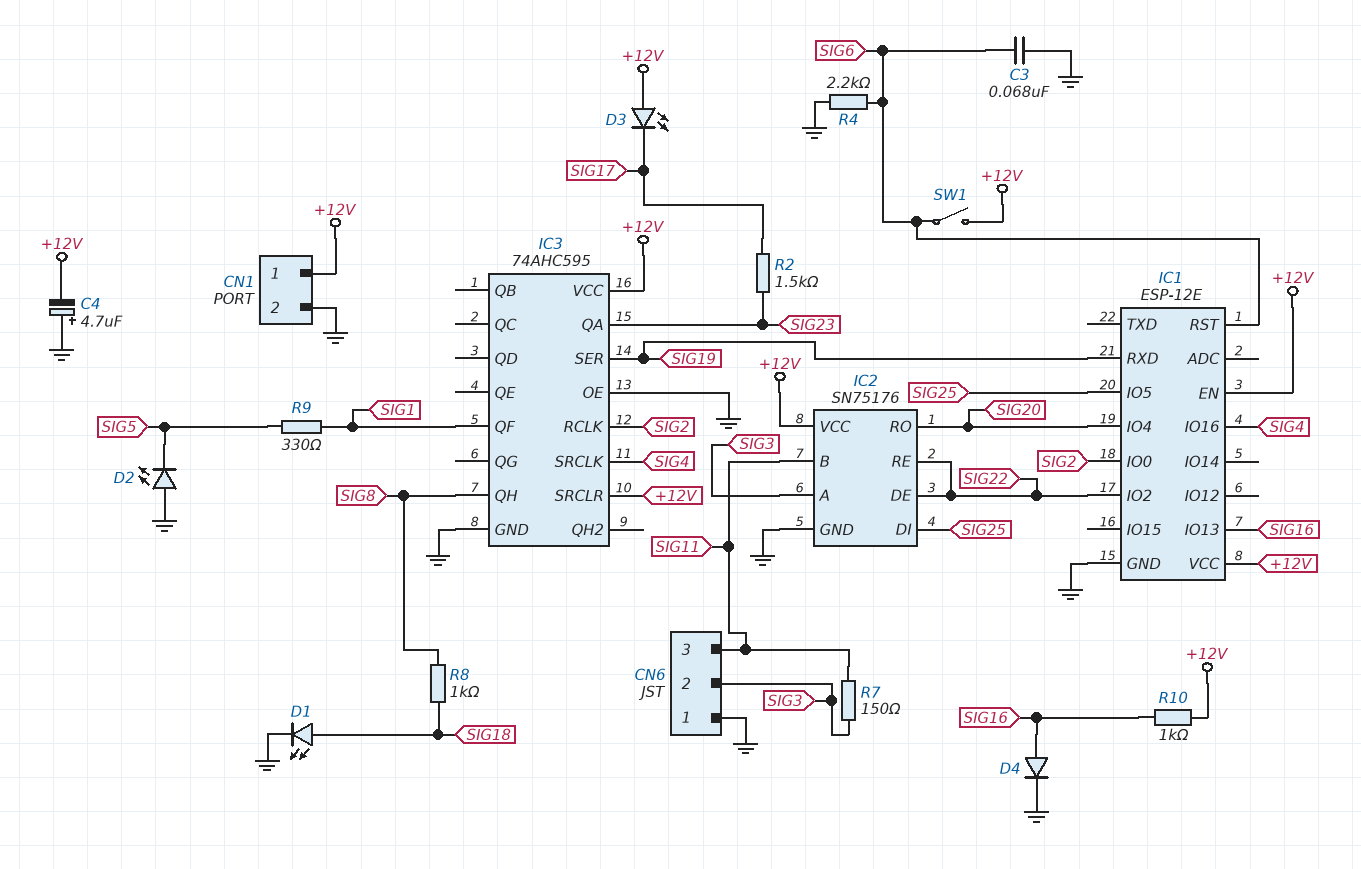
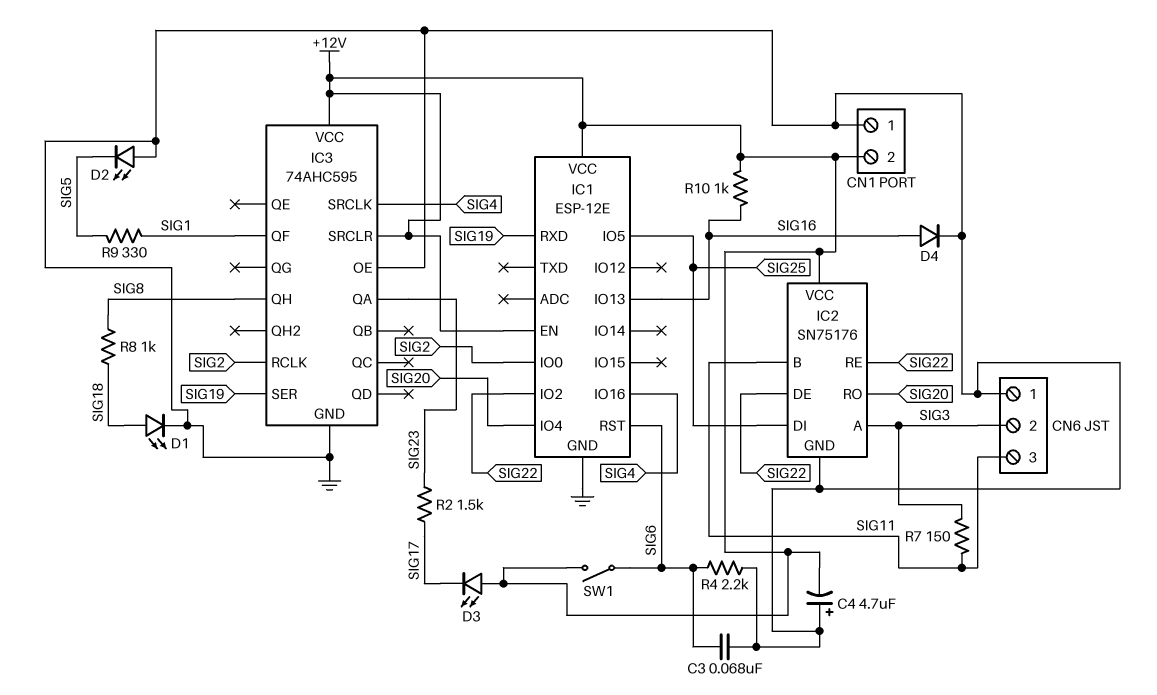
CN1 pin 1: +12V -> GND
CN1 pin 2: GND -> +12V

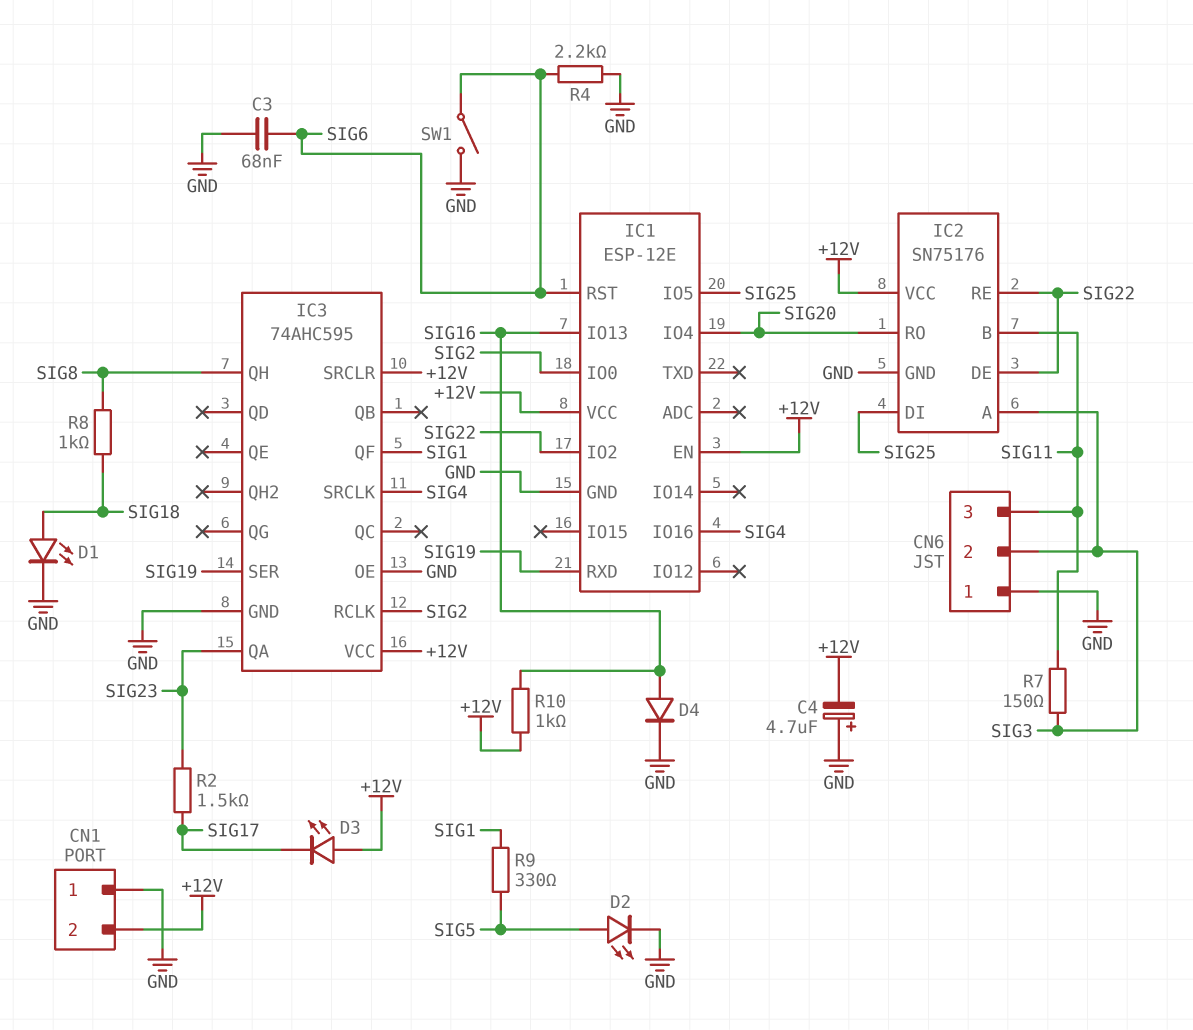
D2: LED (A GND, K SIG5) -> LED (A SIG5, K GND)
SW1: switch (+12V, SIG6) -> switch (GND, SIG6)

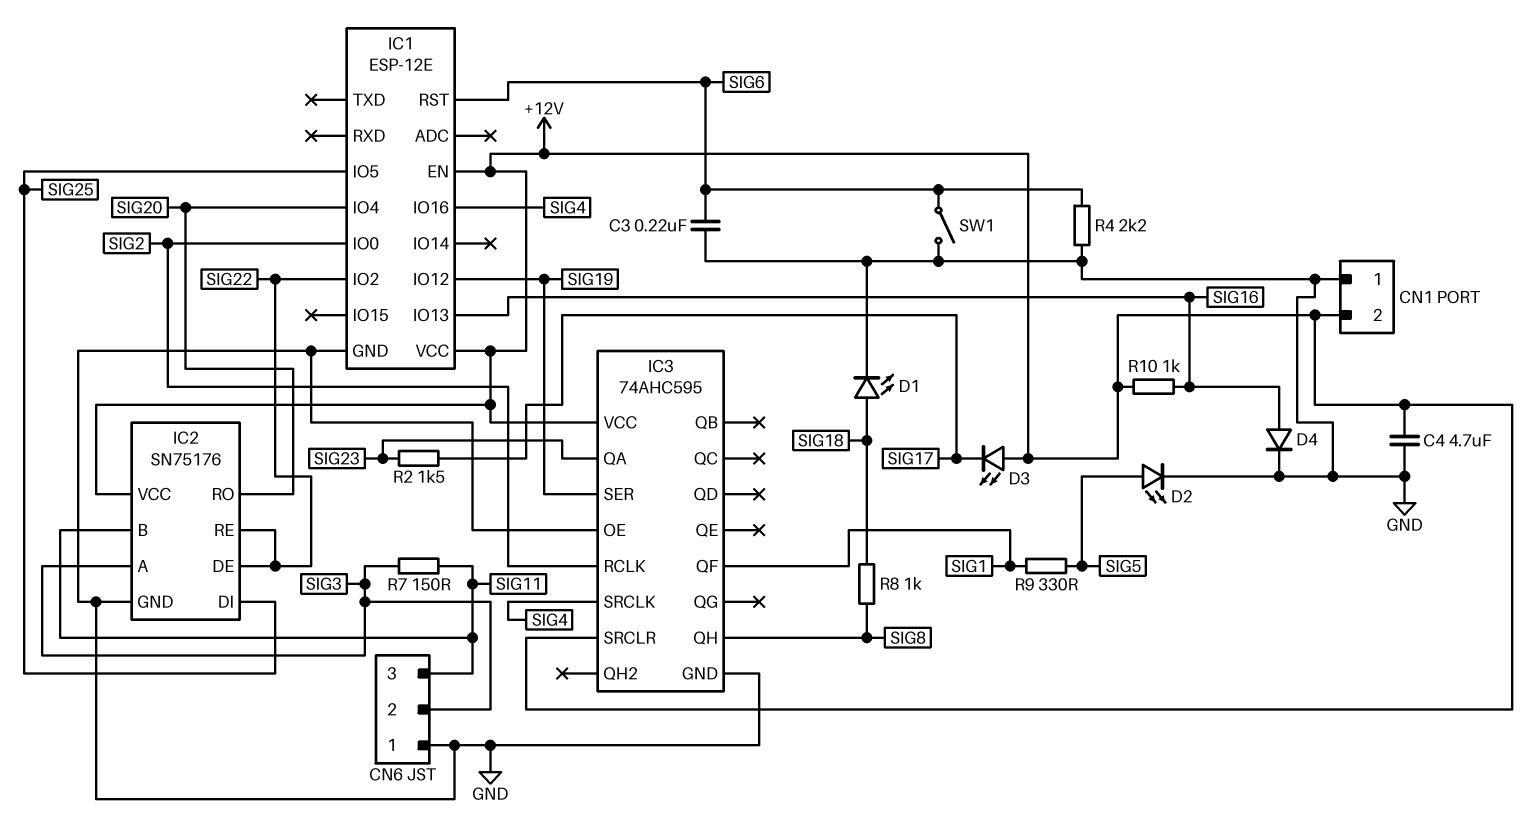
C3: 68nF (GND, SIG6) -> 220nF (GND, SIG6)
C4: 4.7uF (plus GND, minus +12V) -> 4.7uF (+12V, GND)
IC1 pin IO12: none -> SIG19
IC1 pin RXD: SIG19 -> none

